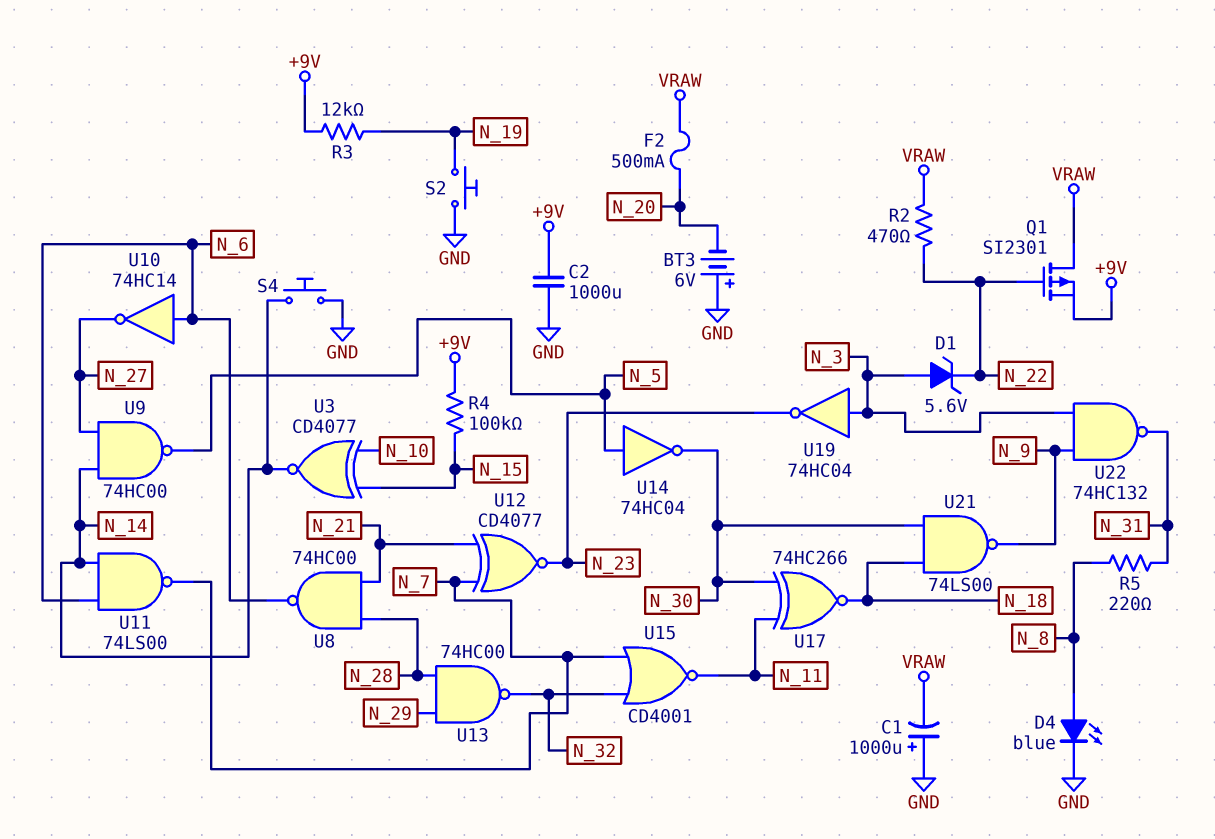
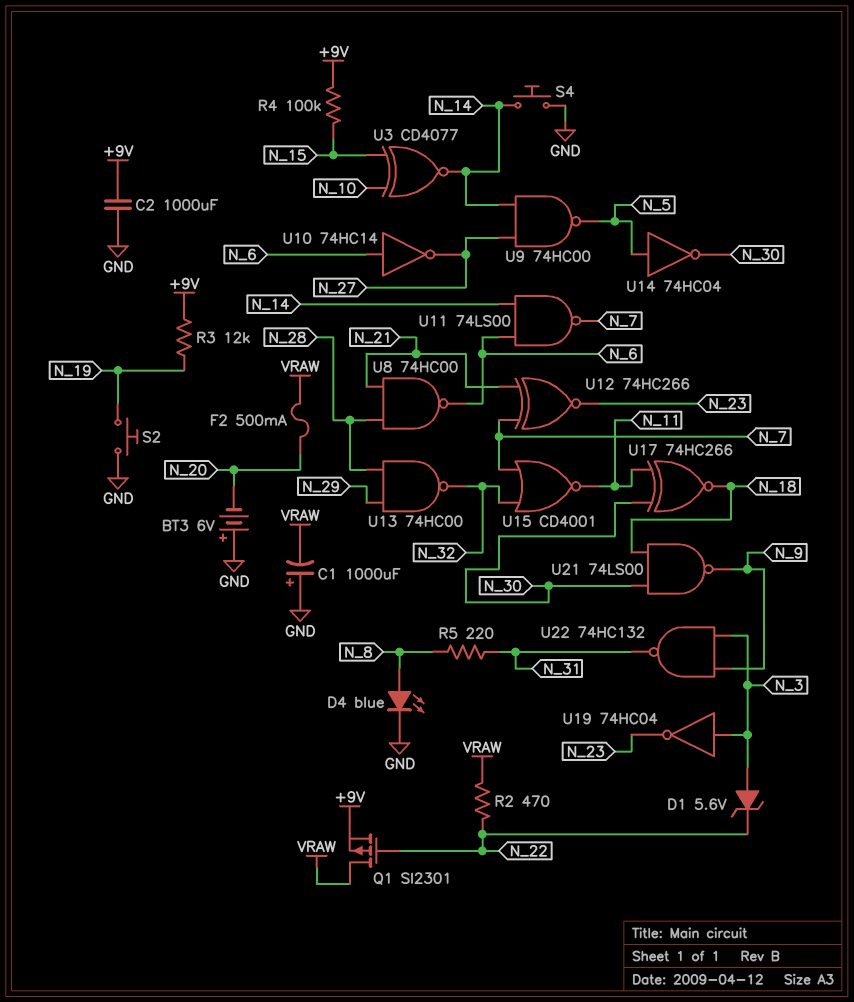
U12: XNOR CD4077 (in N_7, in N_21, out N_23) -> XNOR 74HC266 (in N_7, in N_21, out N_23)

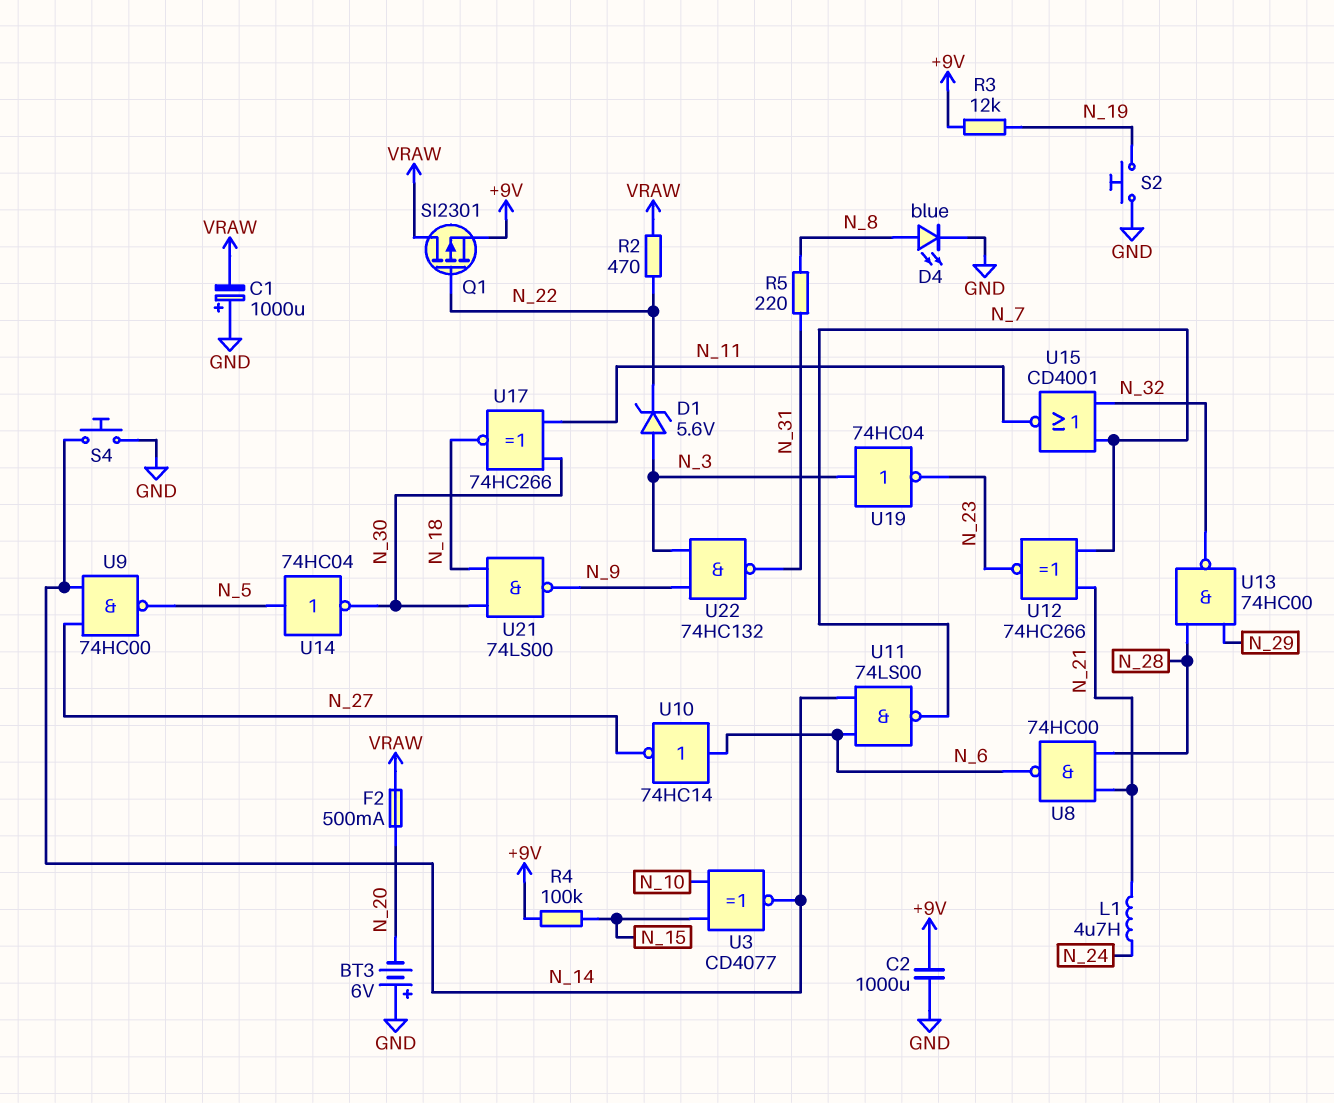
L1: none -> 4.7uH (N_21, N_24)

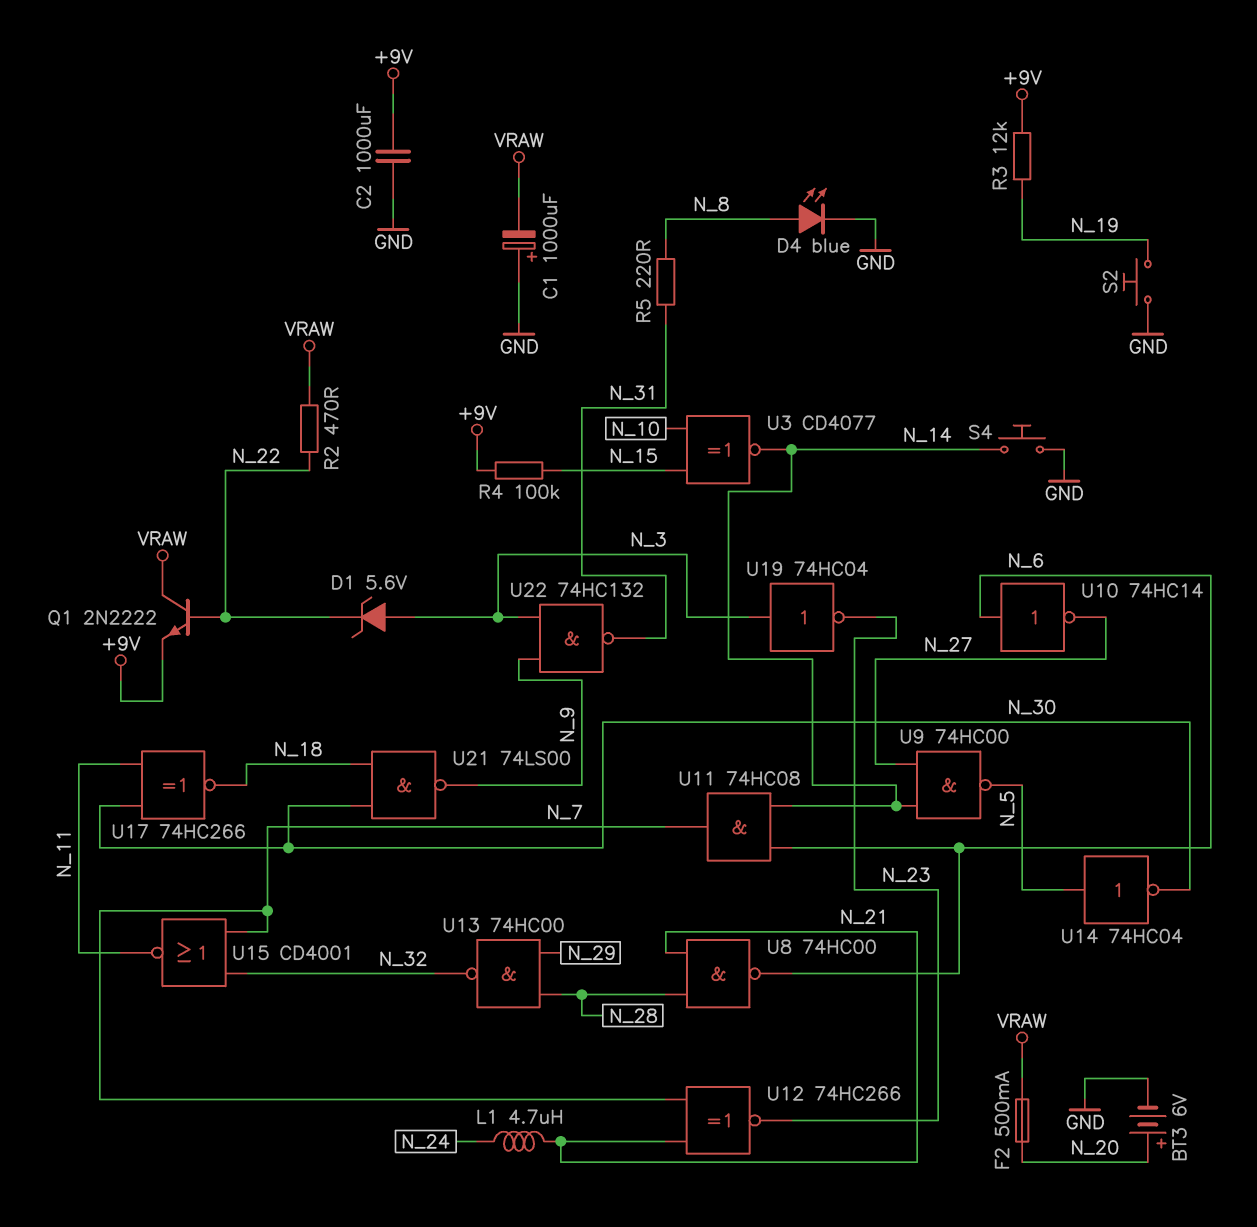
BT3: 6V (plus GND, minus N_20) -> 6V (plus N_20, minus GND)
Q1: PMOS SI2301 (G N_22, D VRAW, S +9V) -> NPN 2N2222 (B N_22, C VRAW, E +9V)
U11: NAND 74LS00 (in N_6, in N_14, out N_7) -> AND 74HC08 (in N_6, in N_14, out N_7)

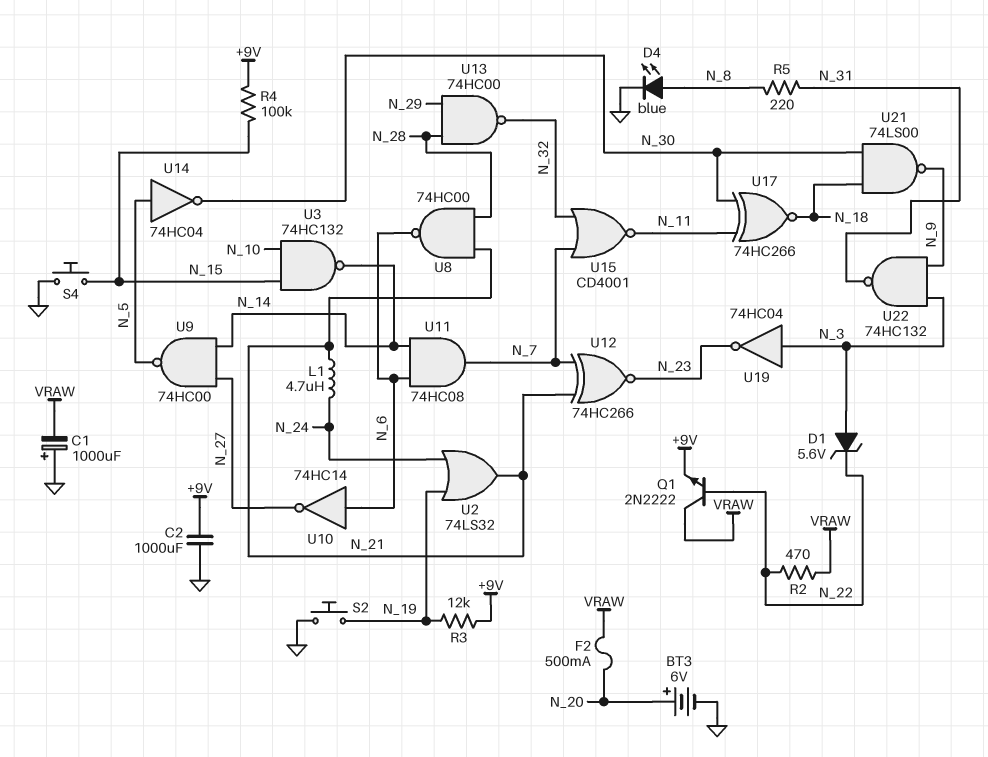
S4: button (GND, N_14) -> button (GND, N_15)
U2: none -> OR 74LS32 (in N_19, in N_24, out N_21)
U3: XNOR CD4077 (in N_10, in N_15, out N_14) -> NAND 74HC132 (in N_10, in N_15, out N_14)

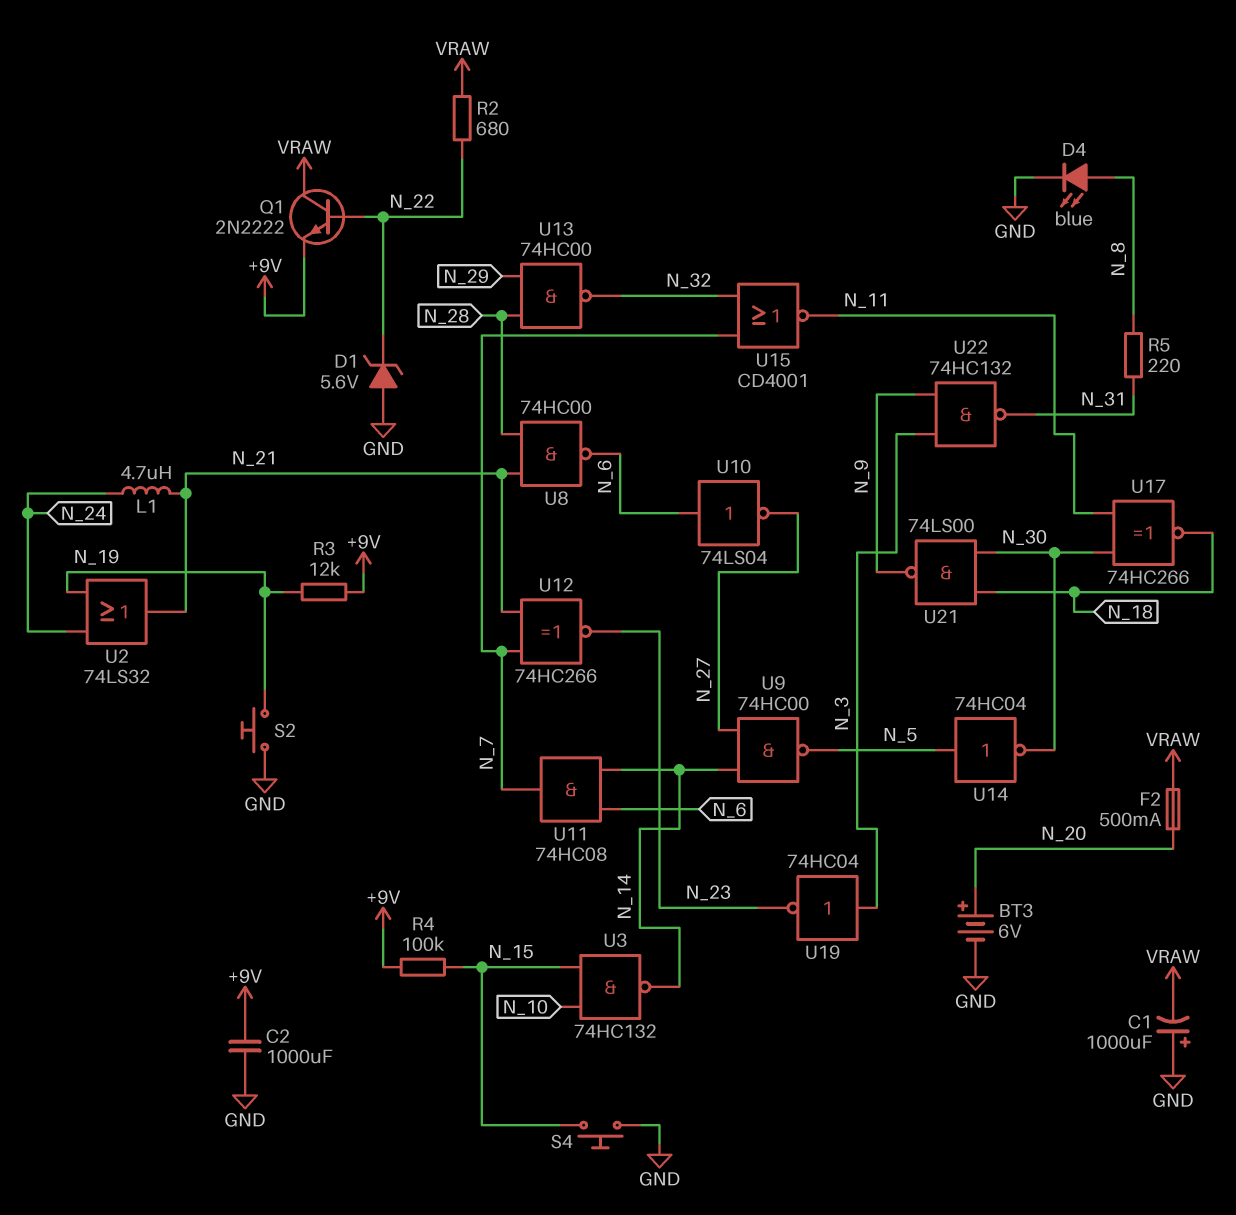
D1: zener 5.6V (A N_3, K N_22) -> zener 5.6V (A GND, K N_22)
R2: 470 (N_22, VRAW) -> 680 (N_22, VRAW)
U10: NOT 74HC14 (in N_6, out N_27) -> NOT 74LS04 (in N_6, out N_27)

